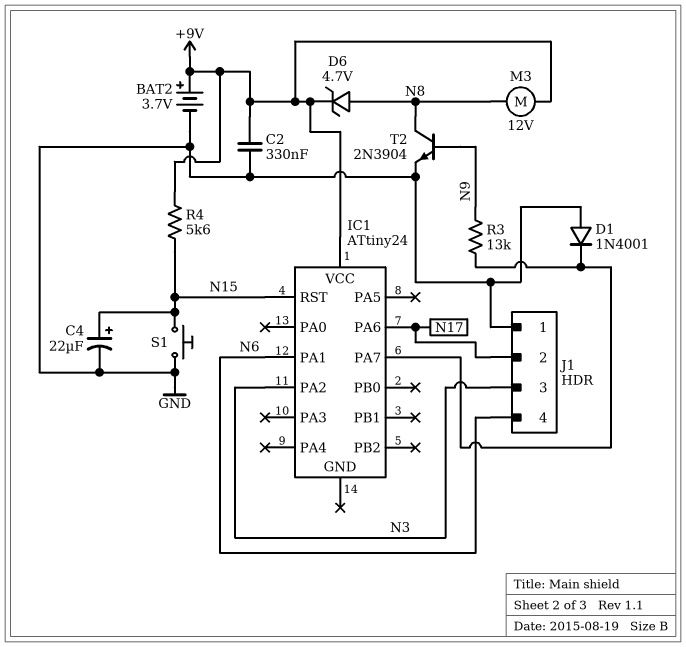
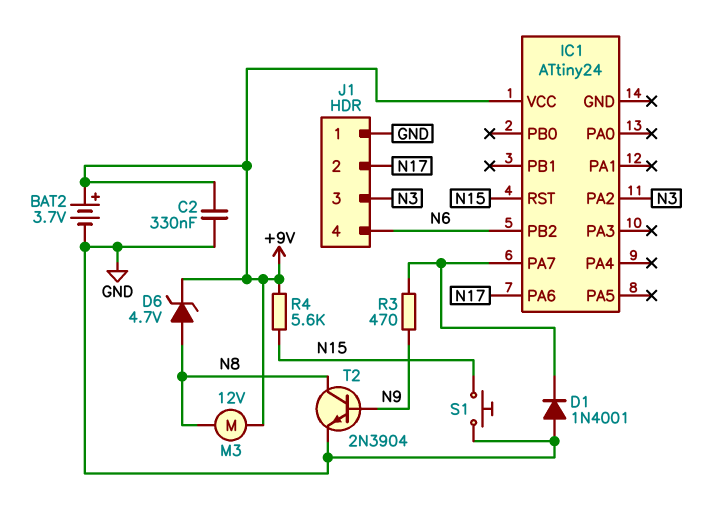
C4: 22uF (plus N15, minus GND) -> none
IC1 pin PA1: N6 -> none
IC1 pin PB2: none -> N6
R3: 13k (IC1/PA7, N9) -> 470 (IC1/PA7, N9)

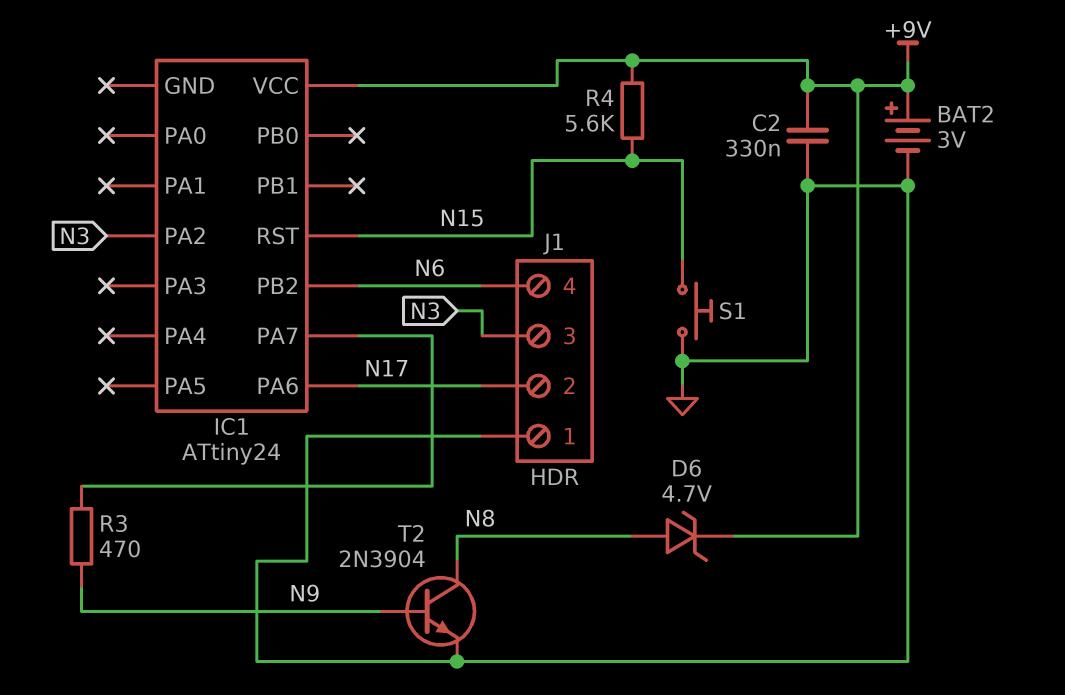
BAT2: 3.7V (plus +9V, minus GND) -> 3V (plus +9V, minus GND)
D1: diode 1N4001 (A GND, K IC1/PA7) -> none
M3: motor 12V (+9V, N8) -> none

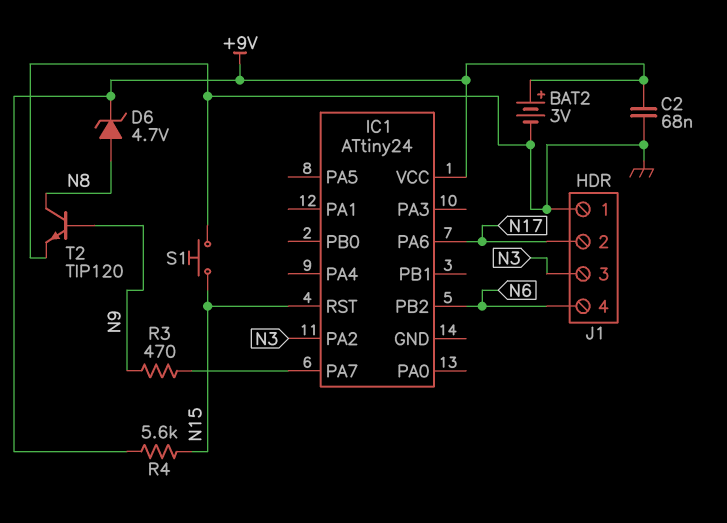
C2: 330nF (+9V, GND) -> 68nF (+9V, GND)
T2: NPN 2N3904 (B N9, C N8, E GND) -> NPN TIP120 (B N9, C N8, E GND)

